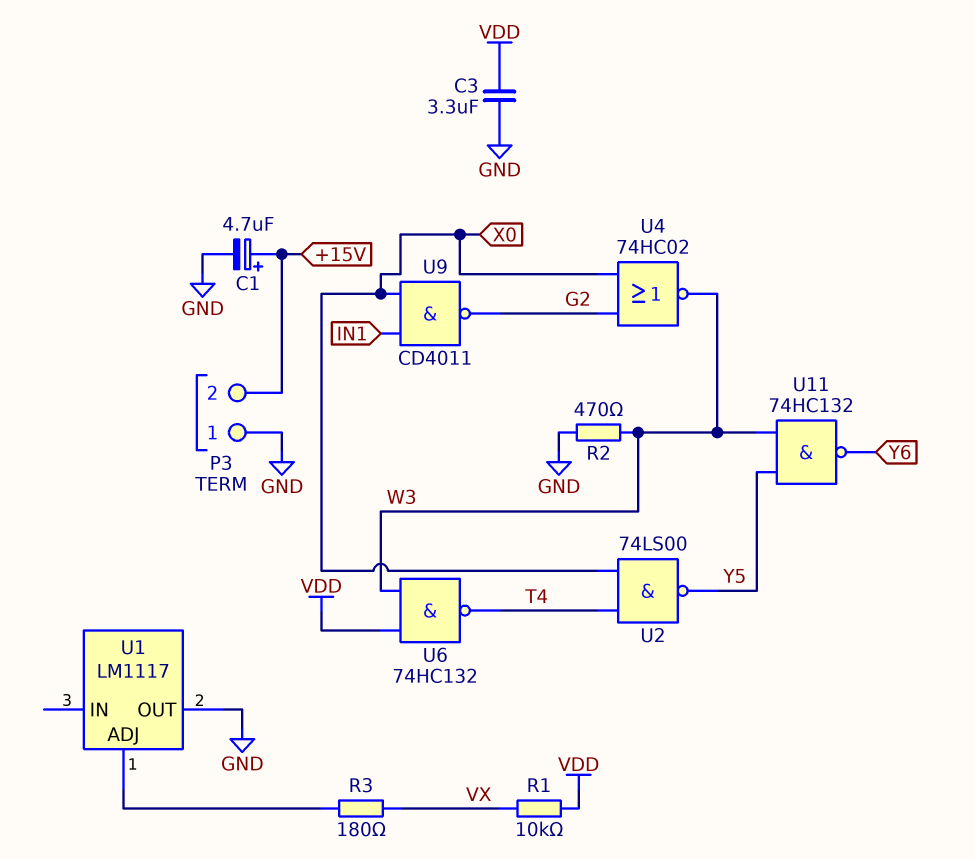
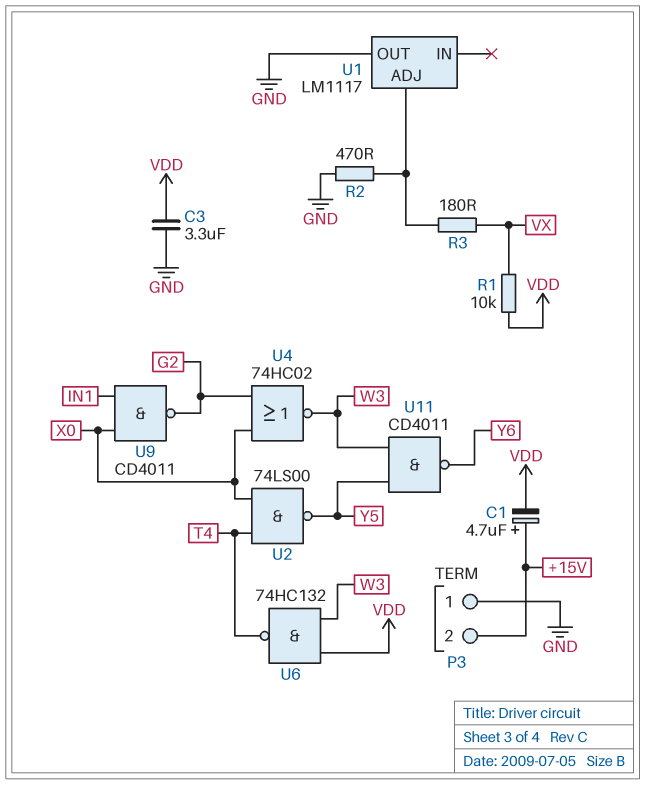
C1: 4.7uF (plus +15V, minus GND) -> 4.7uF (plus +15V, minus VDD)
R2: 470 (GND, W3) -> 470 (GND, U1/ADJ)
U11: NAND 74HC132 (in W3, in Y5, out Y6) -> NAND CD4011 (in W3, in Y5, out Y6)

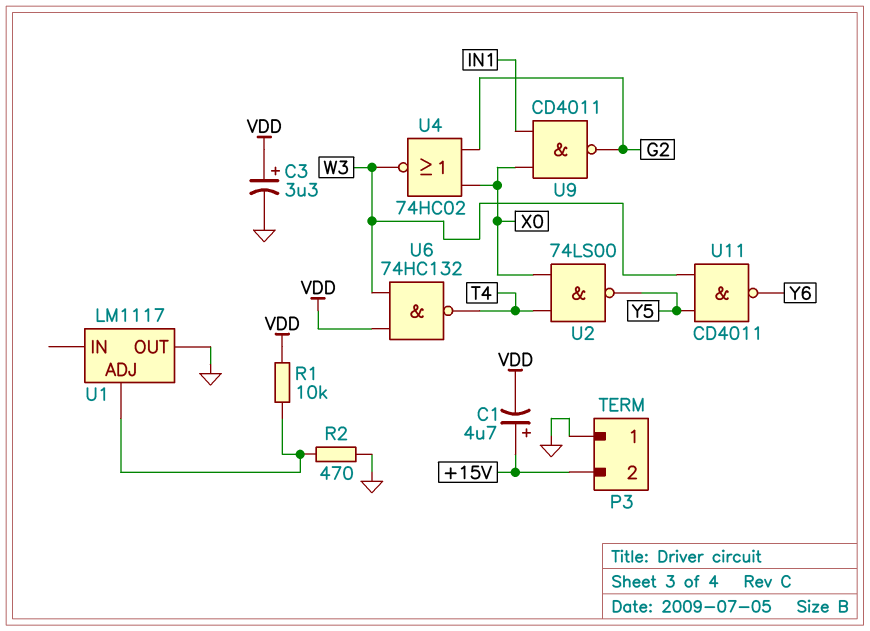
C3: 3.3uF (GND, VDD) -> 3.3uF (plus VDD, minus GND)
R1: 10k (VDD, VX) -> 10k (U1/ADJ, VDD)
R3: 180 (U1/ADJ, VX) -> none

